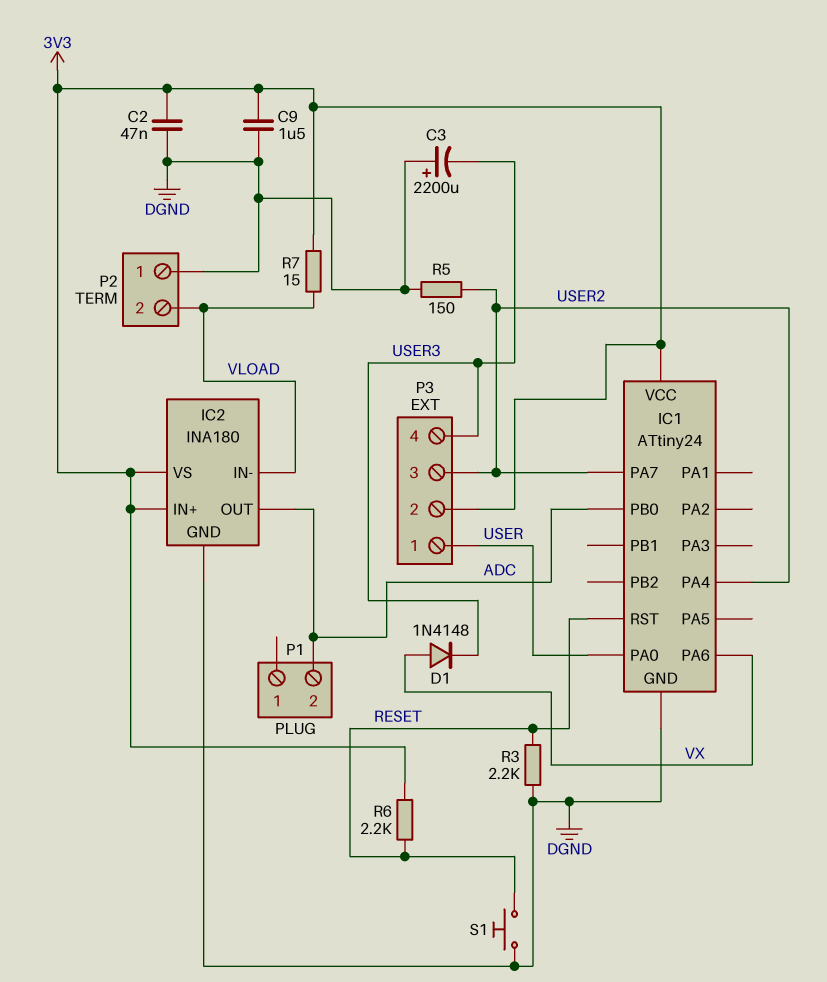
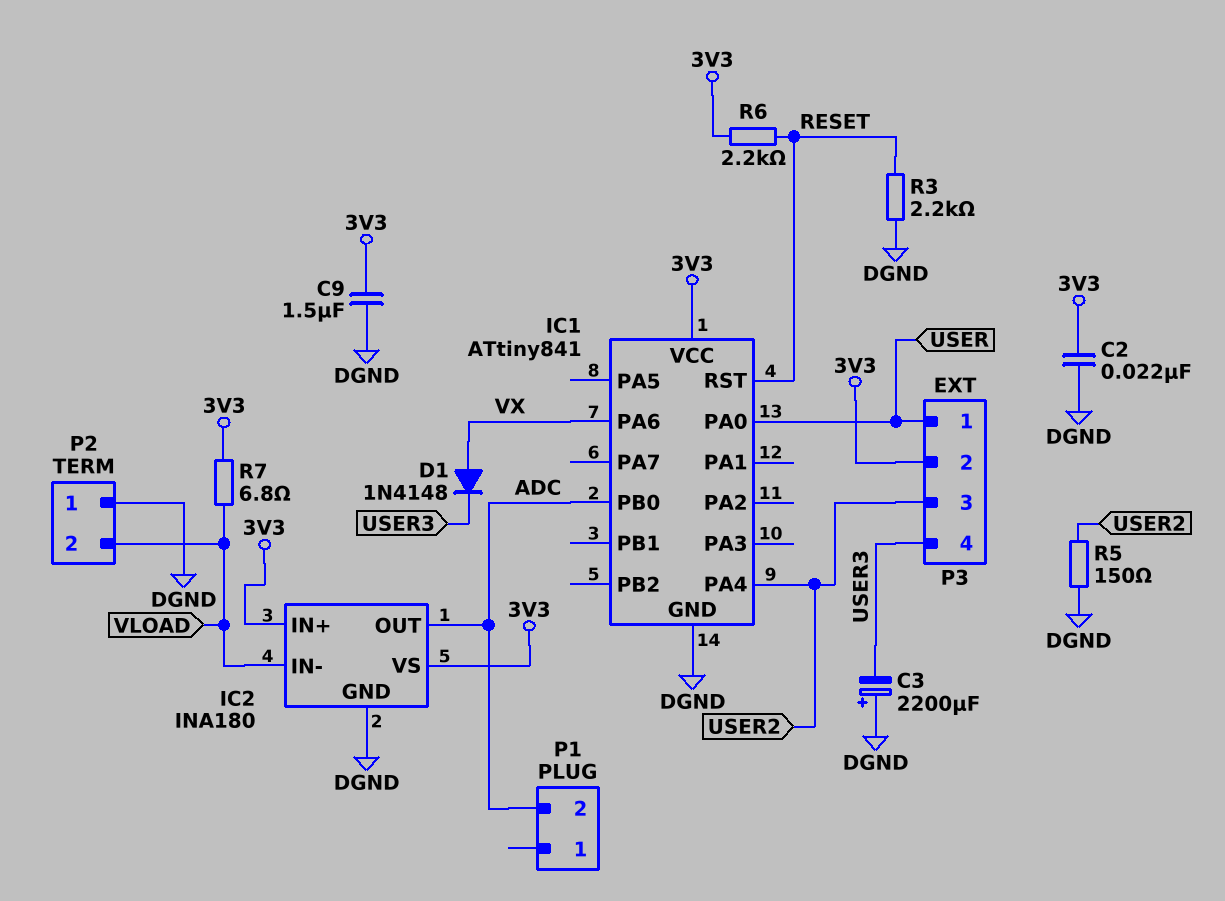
C2: 47nF (3V3, DGND) -> 22nF (3V3, DGND)
IC1: ATtiny24 -> ATtiny841
IC1 pin PA7: USER2 -> none
R7: 15 (3V3, VLOAD) -> 6.8 (3V3, VLOAD)
S1: button (DGND, RESET) -> none

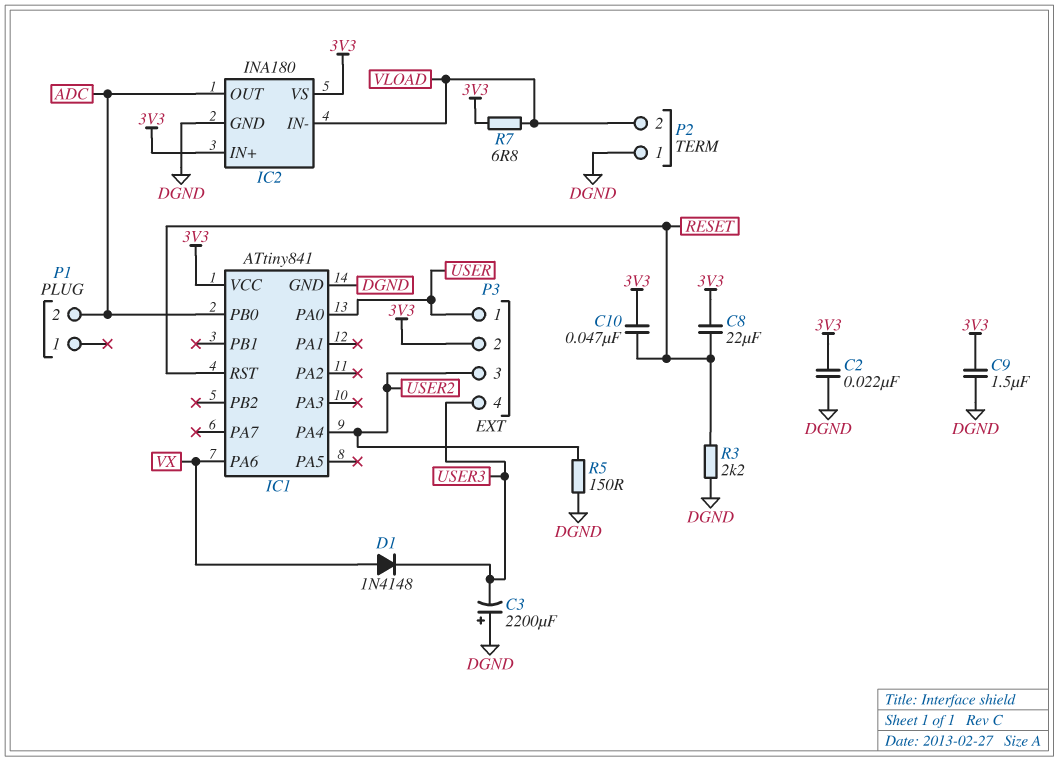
C8: none -> 22uF (3V3, RESET)
C10: none -> 47nF (3V3, RESET)
R6: 2.2k (3V3, RESET) -> none

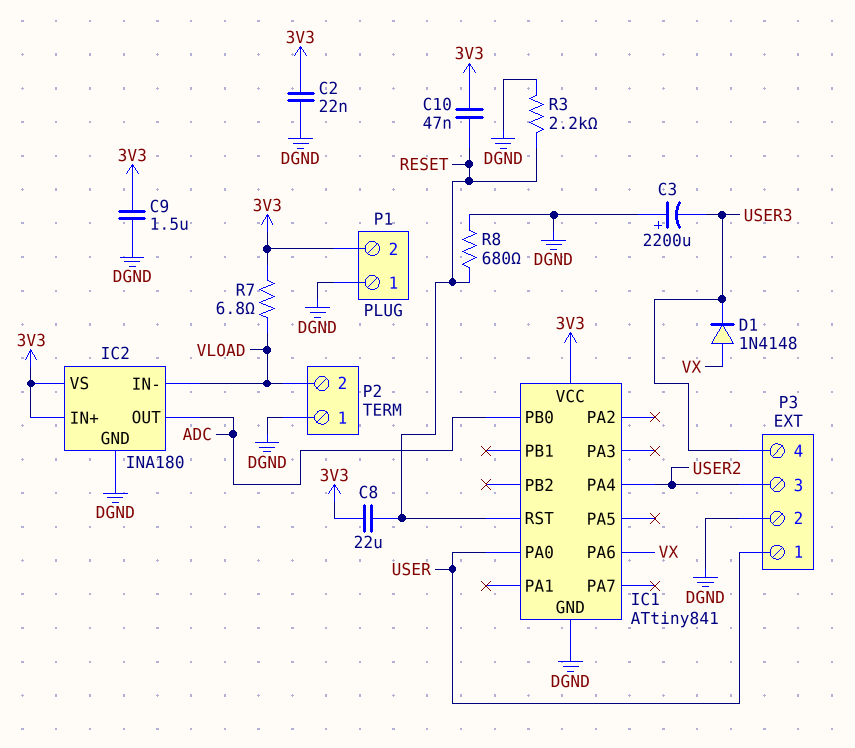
P1 pin 1: none -> DGND
P1 pin 2: ADC -> 3V3
P3 pin 2: 3V3 -> DGND
R5: 150 (DGND, USER2) -> none
R8: none -> 680 (DGND, RESET)

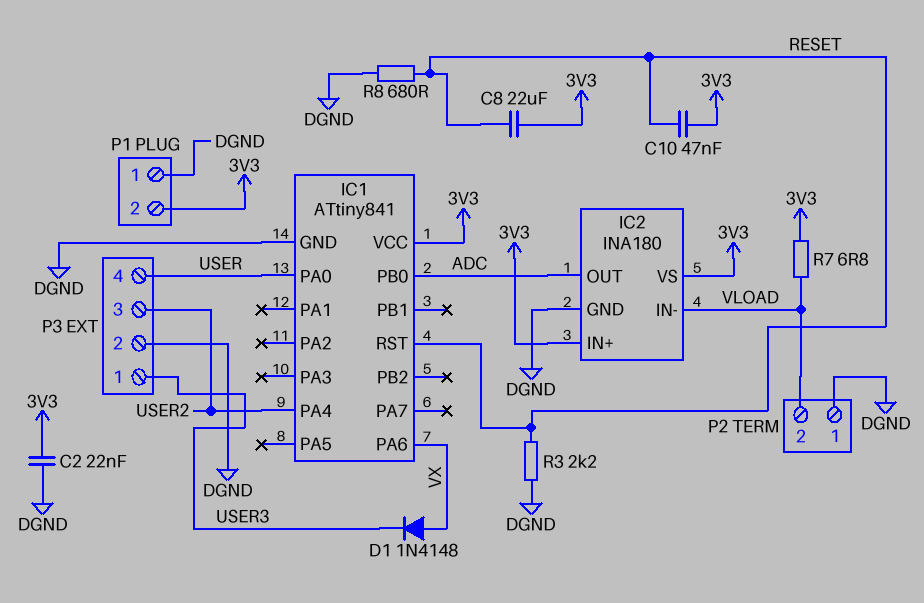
C3: 2200uF (plus DGND, minus USER3) -> none
C9: 1.5uF (3V3, DGND) -> none
P3 pin 1: USER -> USER3
P3 pin 4: USER3 -> USER

